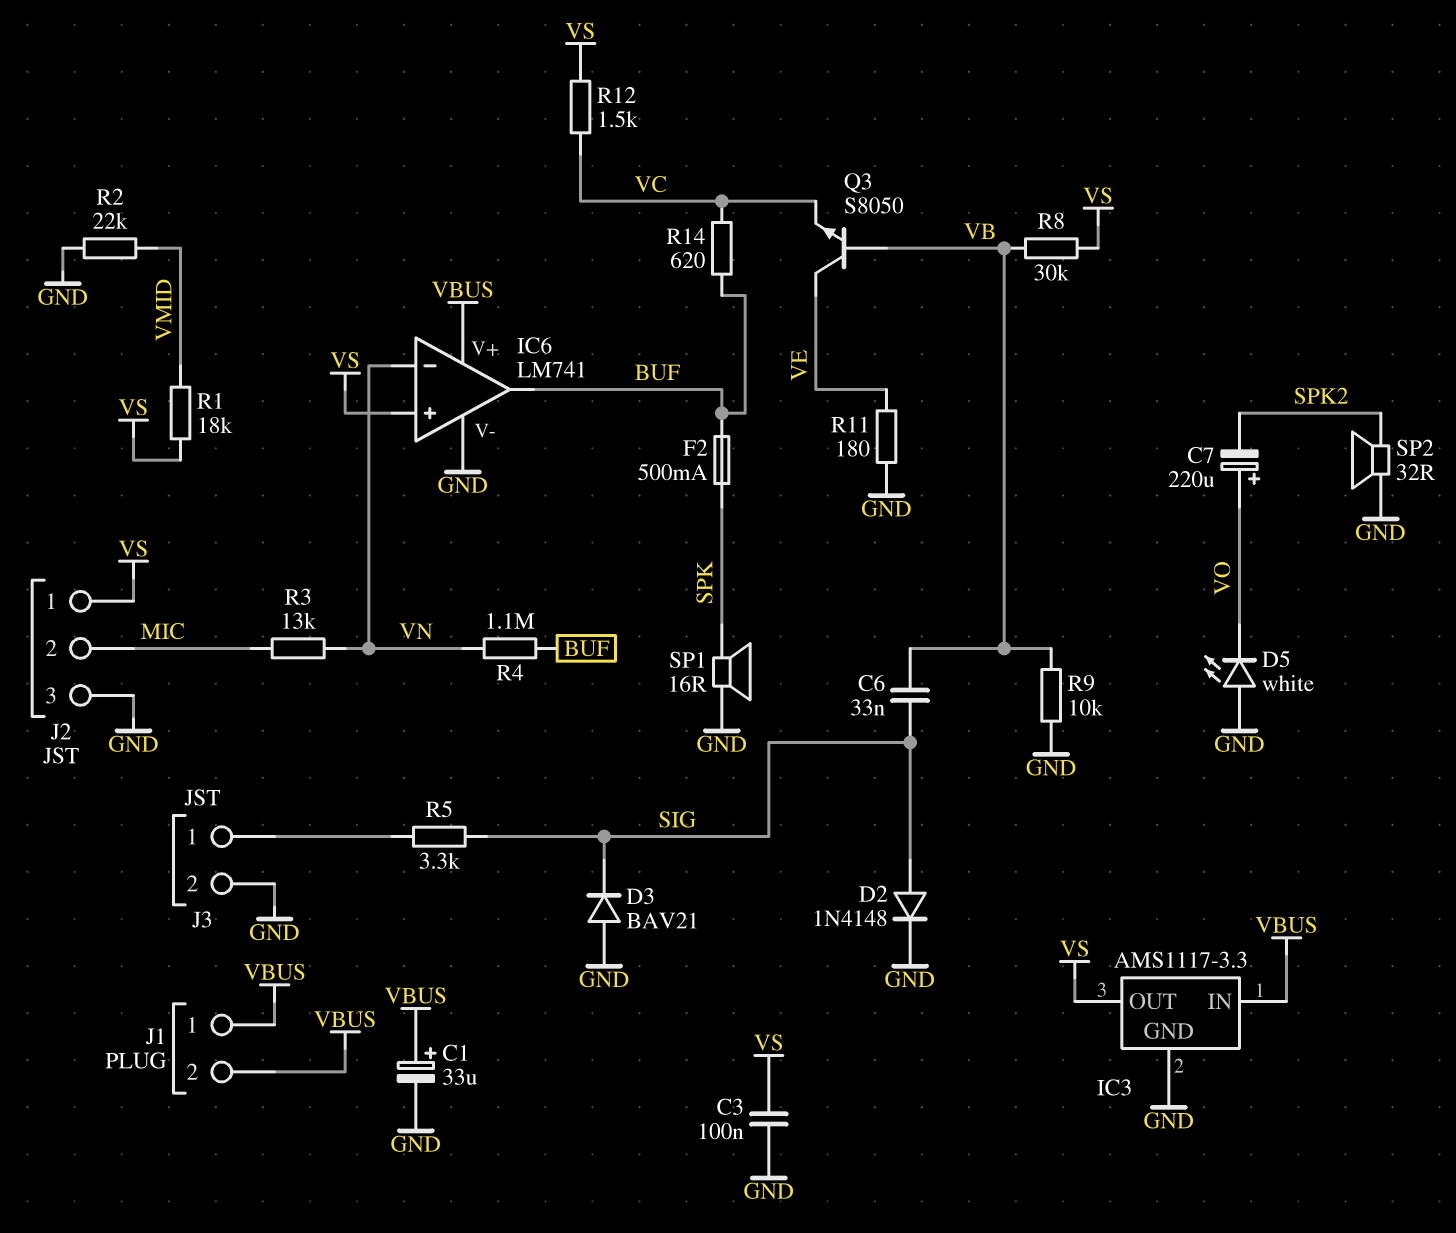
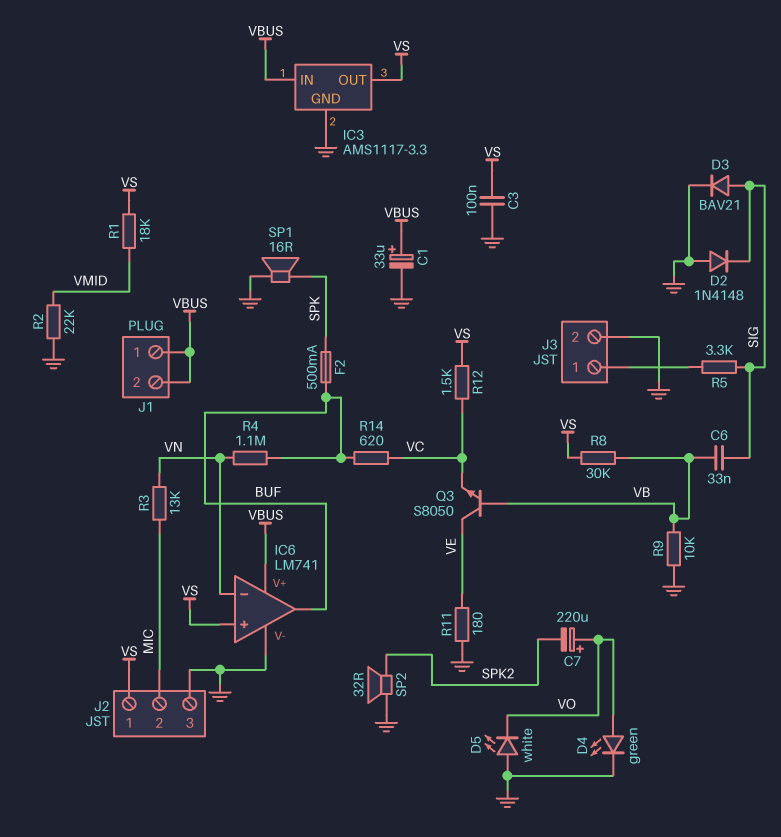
D2: diode 1N4148 (A SIG, K GND) -> diode 1N4148 (A GND, K SIG)
D3: diode BAV21 (A GND, K SIG) -> diode BAV21 (A SIG, K GND)
D4: none -> LED green (A VO, K GND)

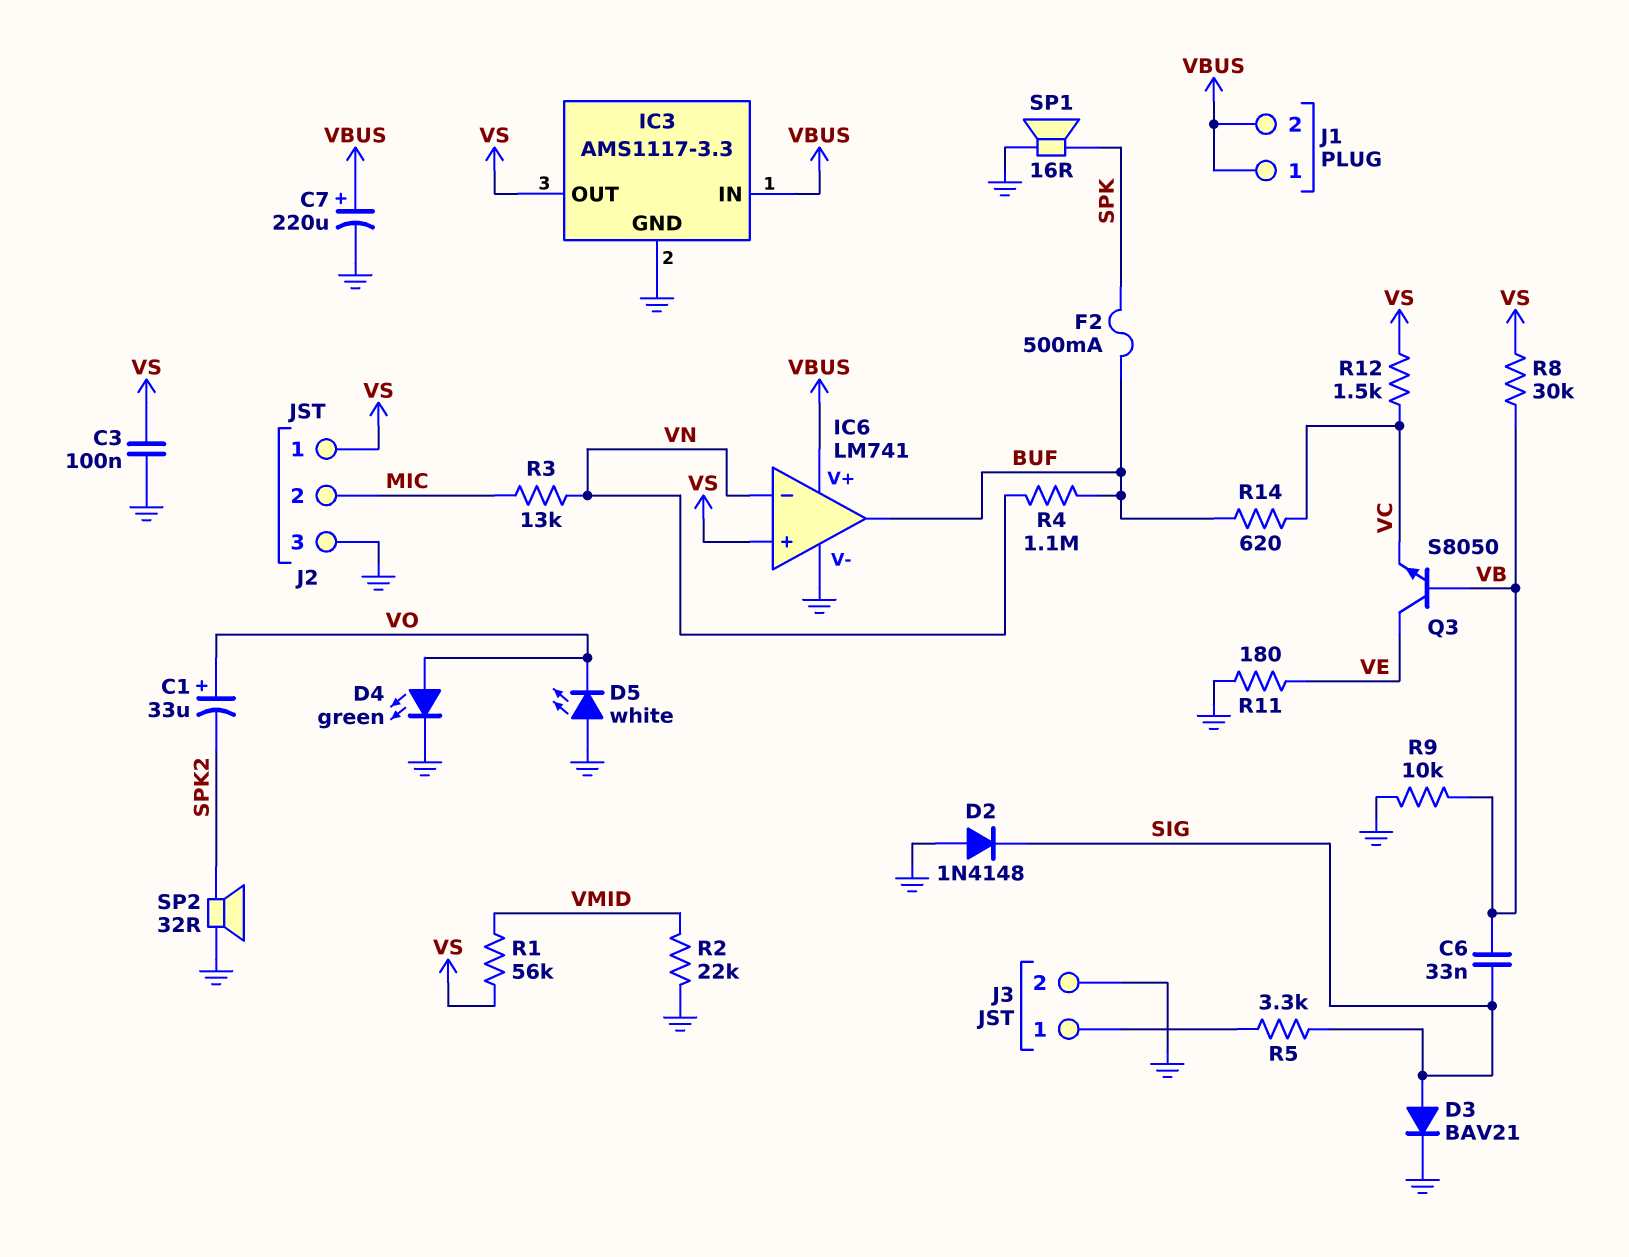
C1: 33uF (plus VBUS, minus GND) -> 33uF (plus VO, minus SPK2)
C7: 220uF (plus VO, minus SPK2) -> 220uF (plus VBUS, minus GND)
R1: 18k (VMID, VS) -> 56k (VMID, VS)

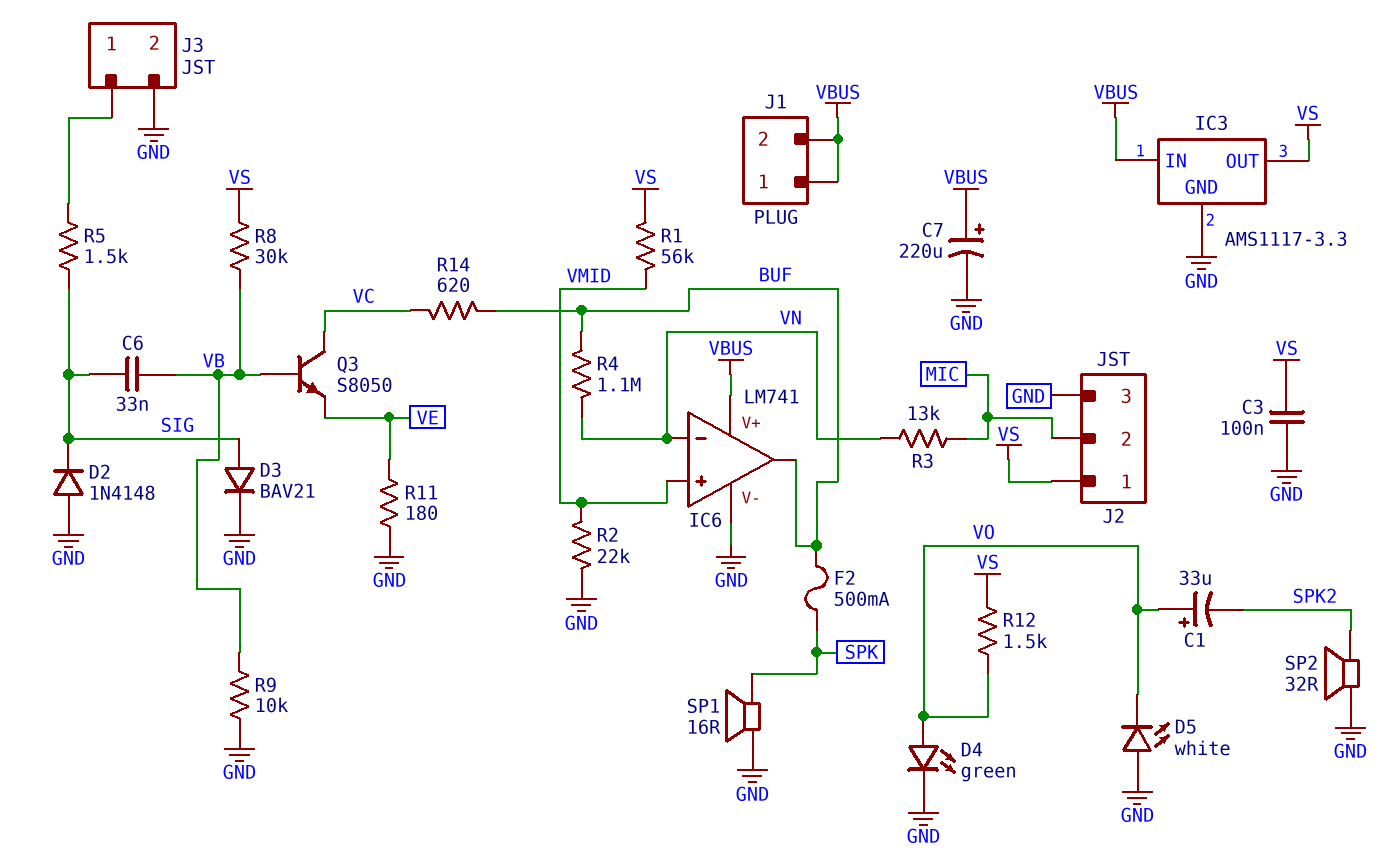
IC6 pin in+: VS -> VMID
Q3: NPN S8050 (B VB, C VE, E VC) -> NPN S8050 (B VB, C VC, E VE)
R5: 3.3k (J3/1, SIG) -> 1.5k (J3/1, SIG)
R12: 1.5k (VC, VS) -> 1.5k (VO, VS)

